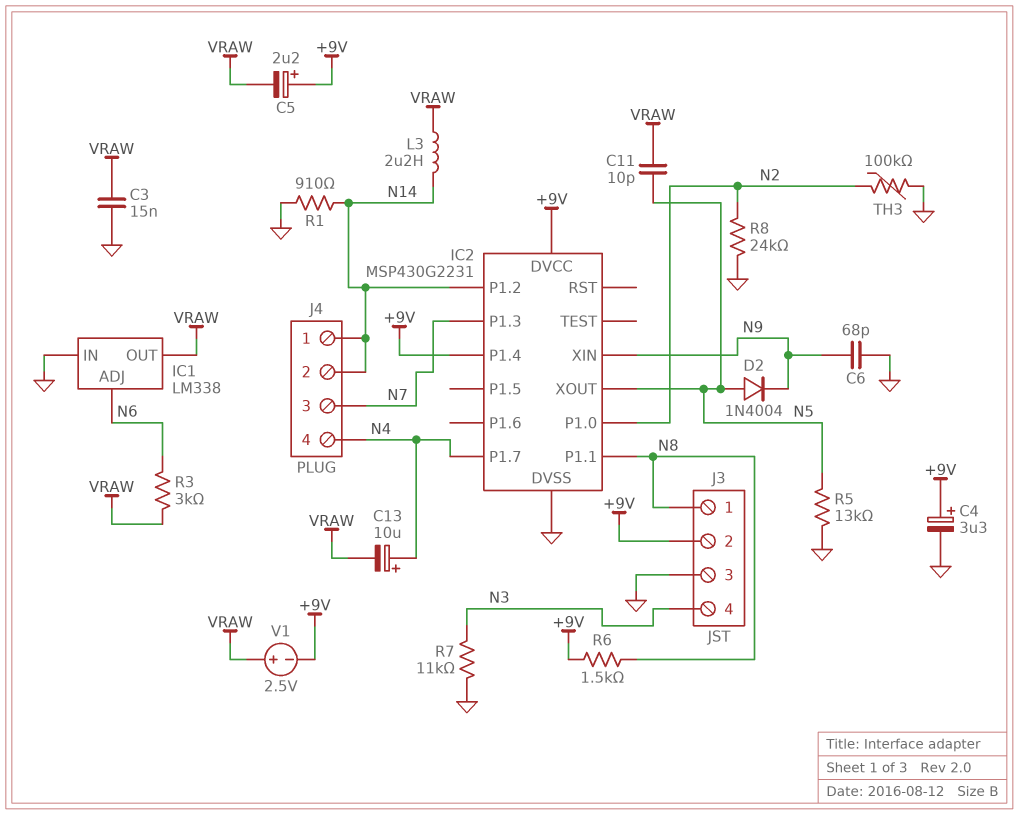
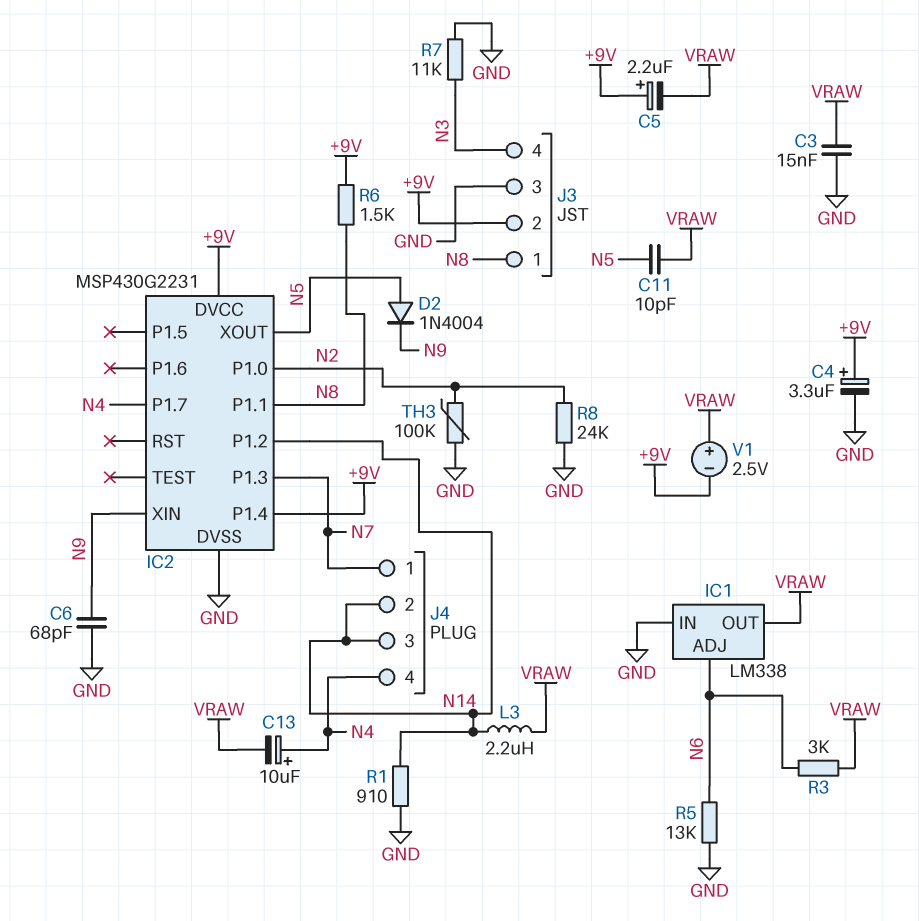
J4 pin 1: N14 -> N7
J4 pin 3: N7 -> N14
R5: 13k (GND, N5) -> 13k (GND, N6)

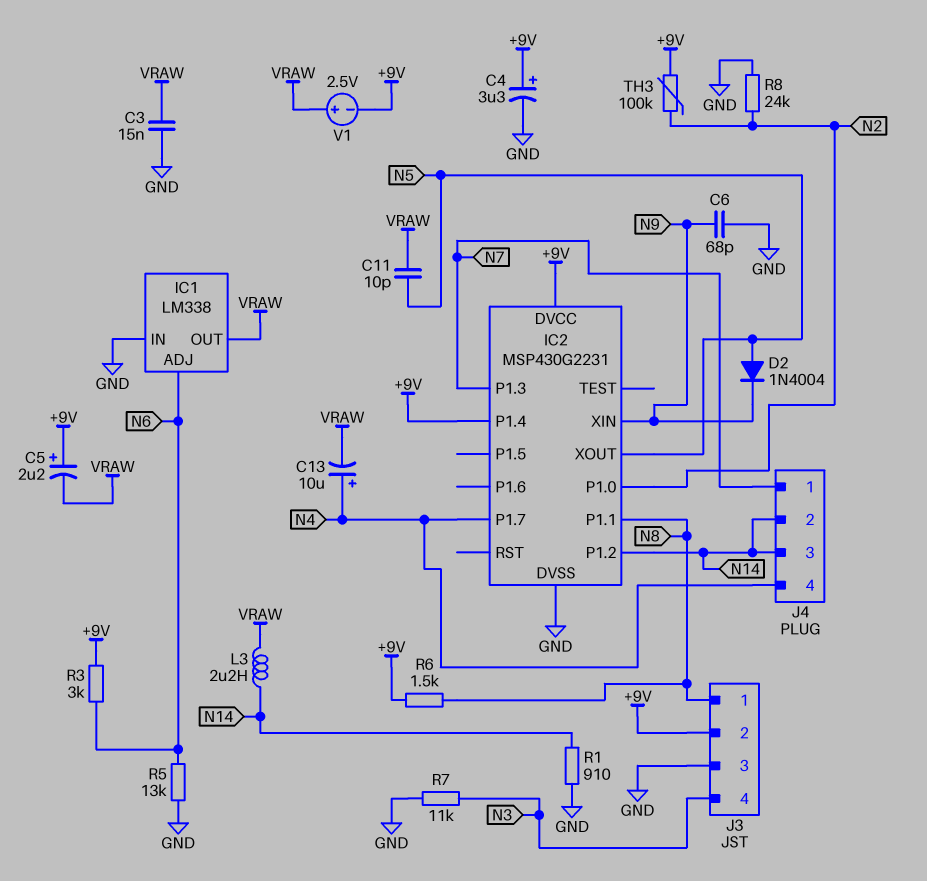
R3: 3k (N6, VRAW) -> 3k (+9V, N6)
TH3: 100k (GND, N2) -> 100k (+9V, N2)

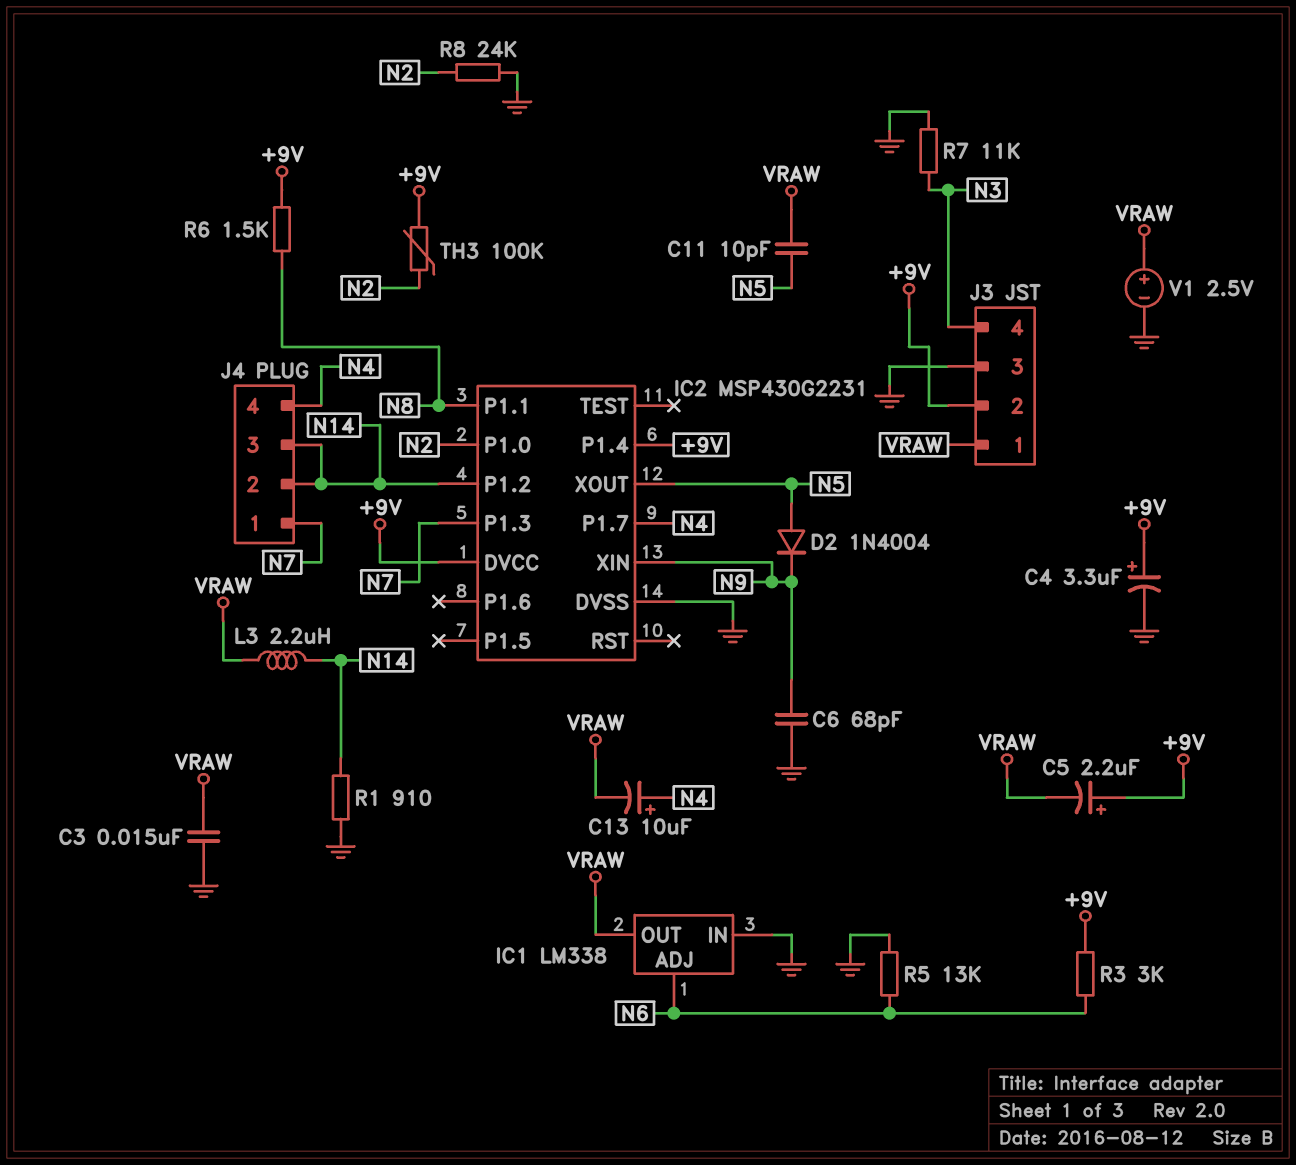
J3 pin 1: N8 -> VRAW
V1: 2.5V (plus VRAW, minus +9V) -> 2.5V (plus VRAW, minus GND)

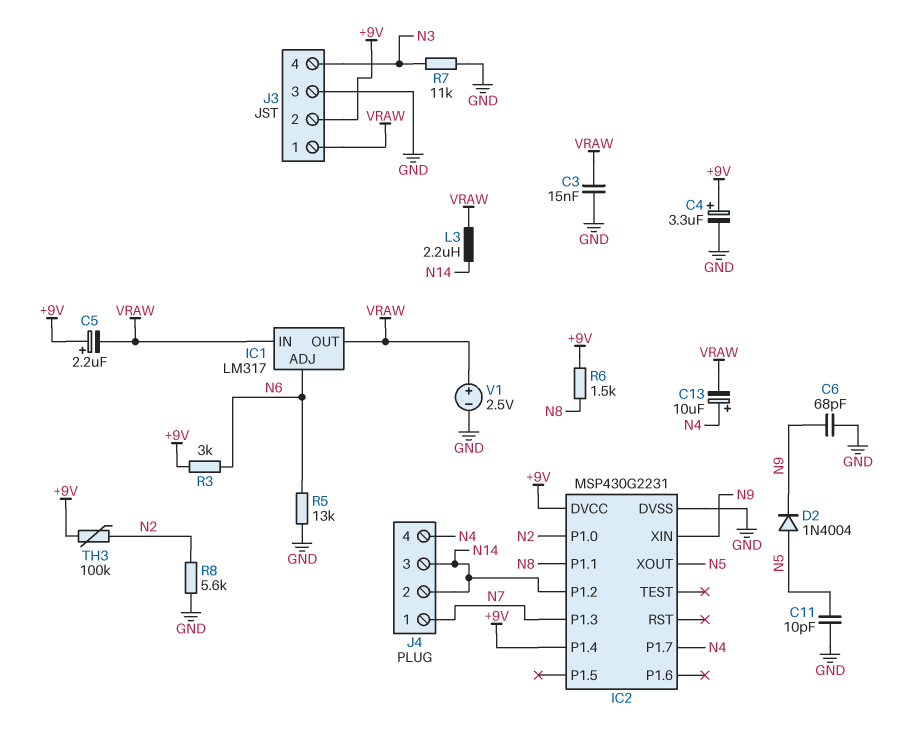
C11: 10pF (N5, VRAW) -> 10pF (GND, N5)
IC1: LM338 -> LM317
IC1 pin IN: GND -> VRAW
R1: 910 (GND, N14) -> none
R8: 24k (GND, N2) -> 5.6k (GND, N2)

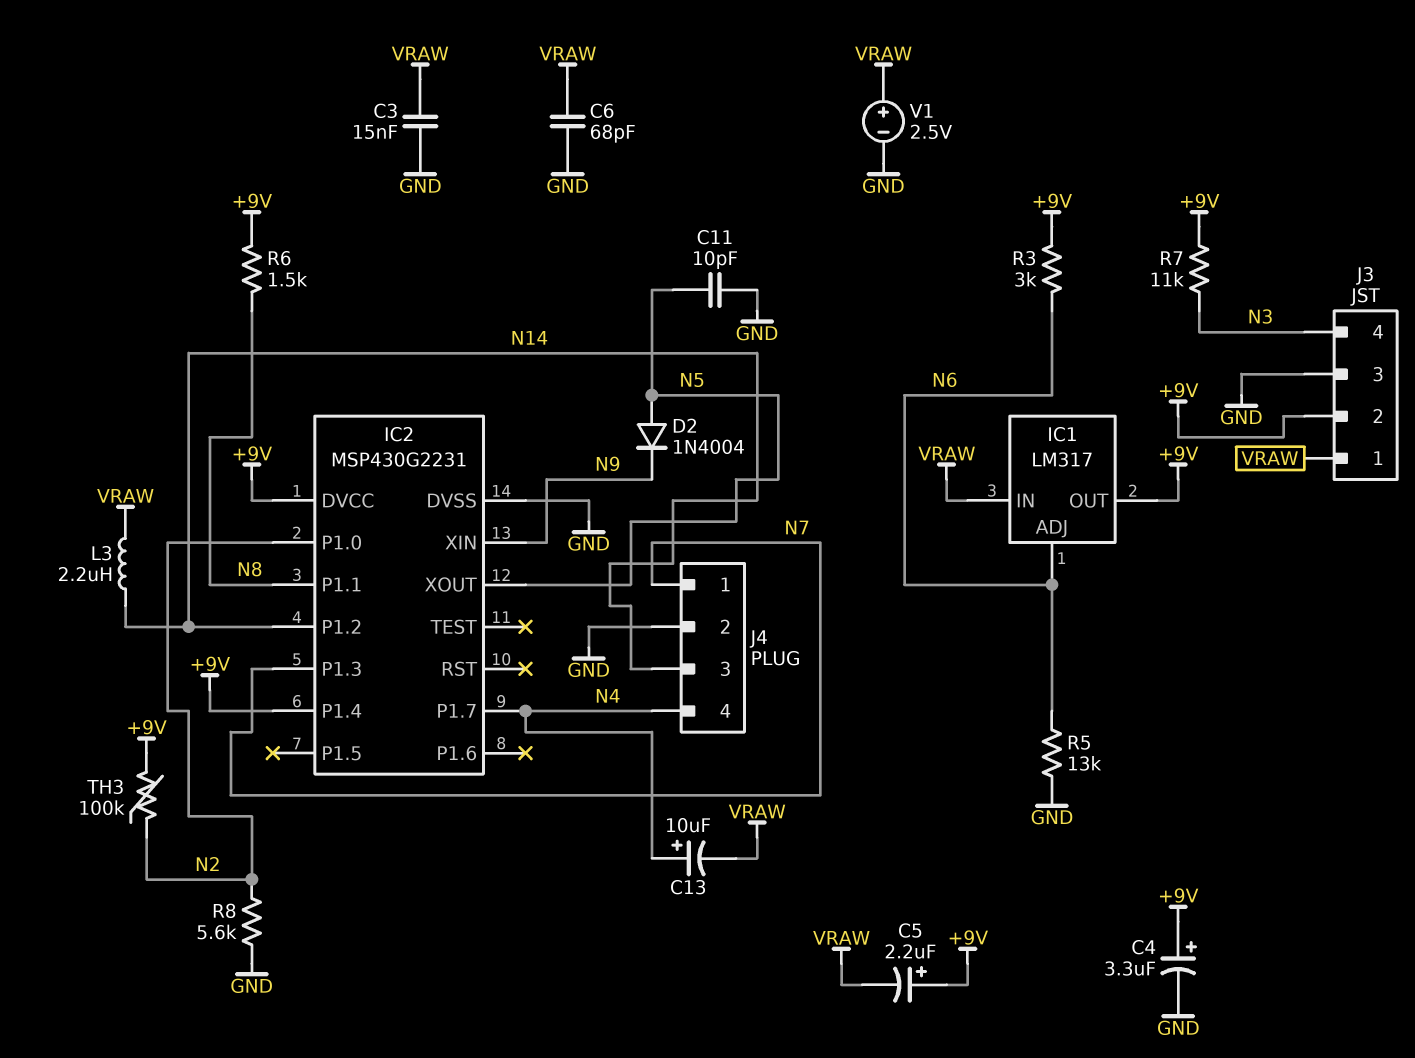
C6: 68pF (GND, N9) -> 68pF (GND, VRAW)
IC1 pin OUT: VRAW -> +9V
J4 pin 2: N14 -> GND
R7: 11k (GND, N3) -> 11k (+9V, N3)

